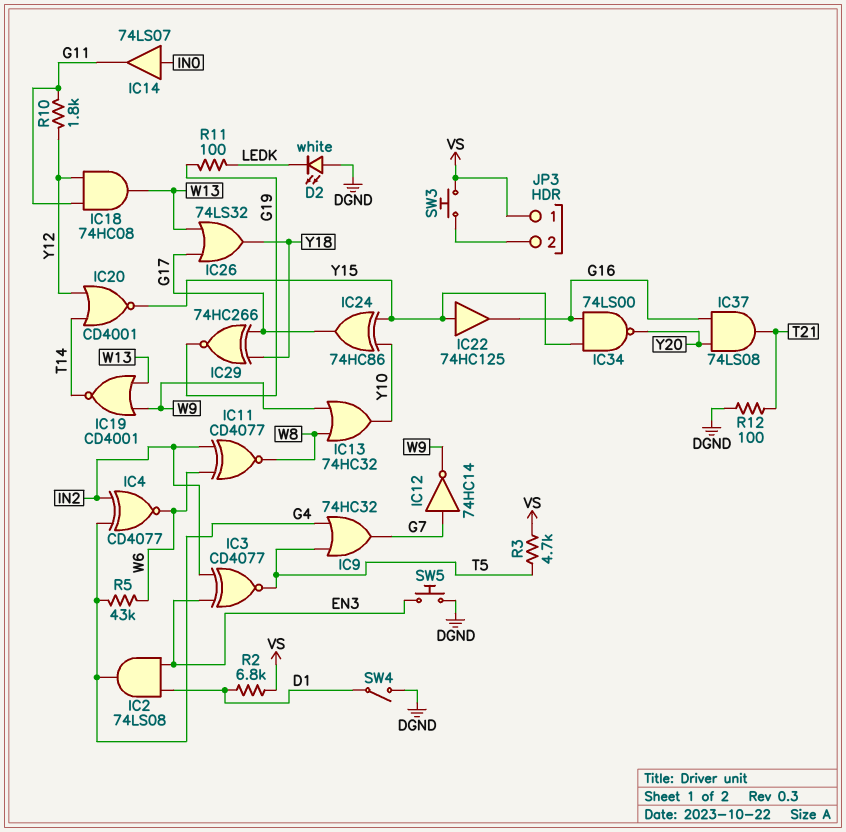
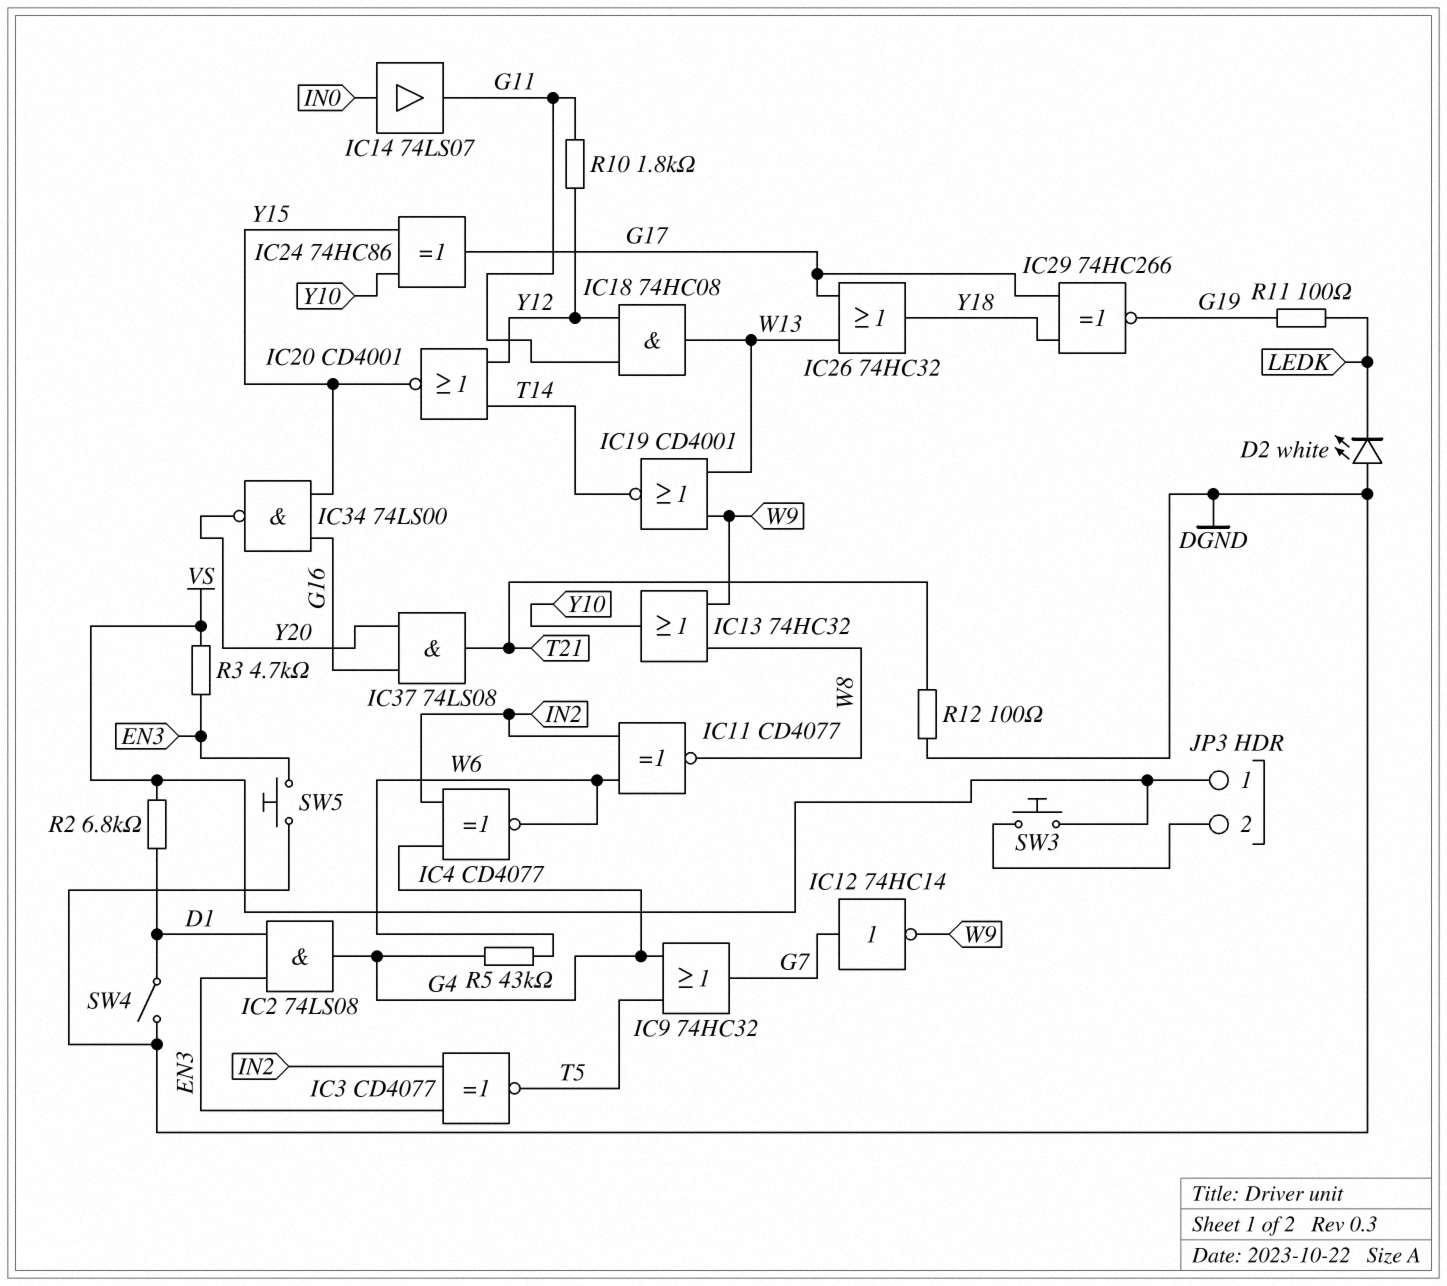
IC22: buffer 74HC125 (in Y15, out G16) -> none
IC26: OR 74LS32 (in G17, in W13, out Y18) -> OR 74HC32 (in G17, in W13, out Y18)
R3: 4.7k (T5, VS) -> 4.7k (EN3, VS)

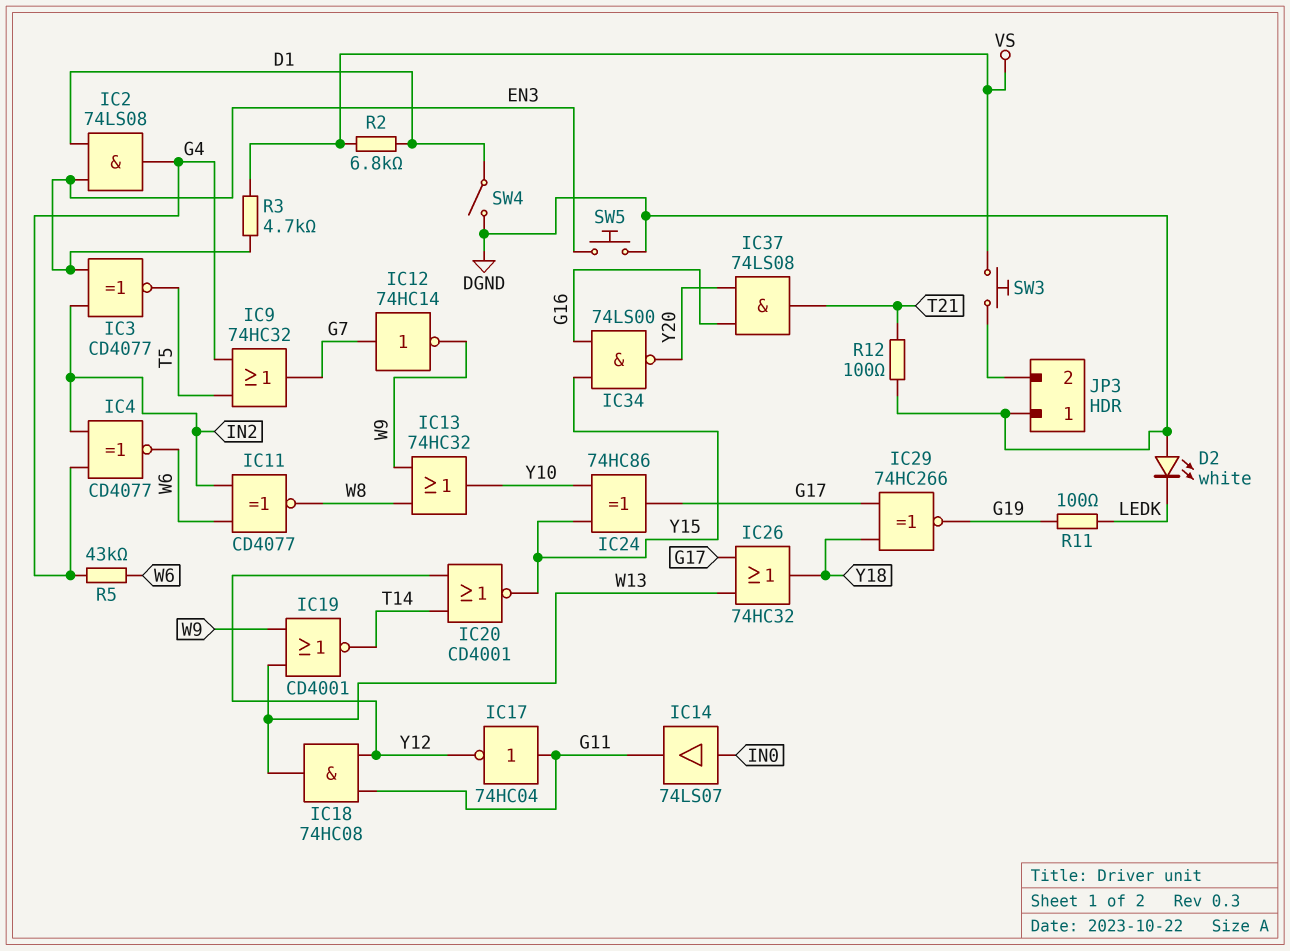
IC17: none -> NOT 74HC04 (in G11, out Y12)
JP3 pin 1: VS -> DGND
R10: 1.8k (G11, Y12) -> none

